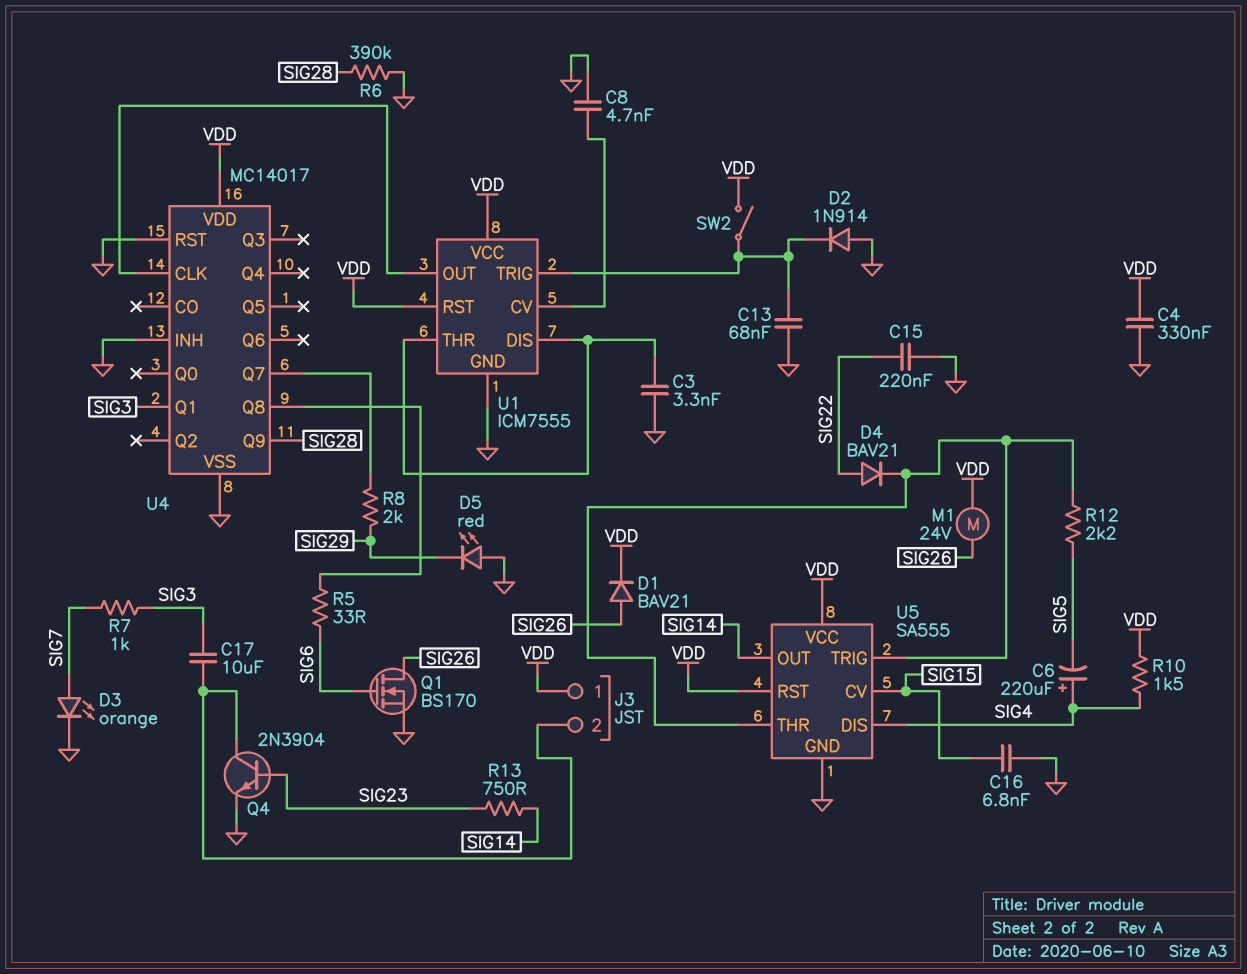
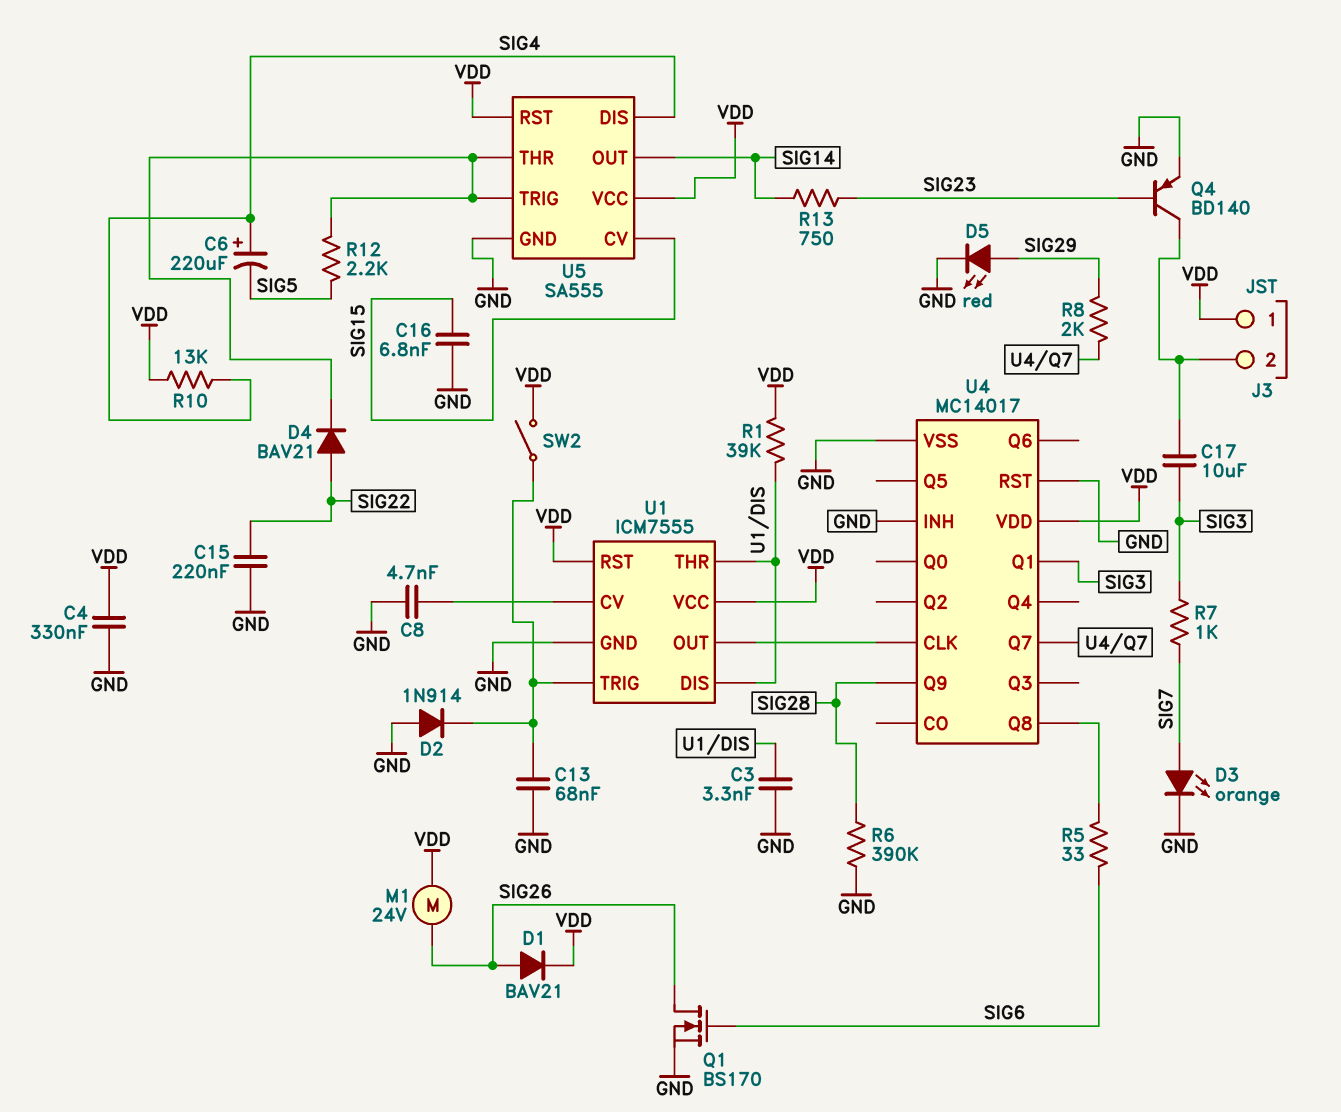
D5: LED red (A GND, K SIG29) -> LED red (A SIG29, K GND)
Q4: NPN 2N3904 (B SIG23, C J3/2, E GND) -> PNP BD140 (B SIG23, C J3/2, E GND)
R1: none -> 39k (U1/DIS, VDD)
R10: 1.5k (SIG4, VDD) -> 13k (SIG4, VDD)

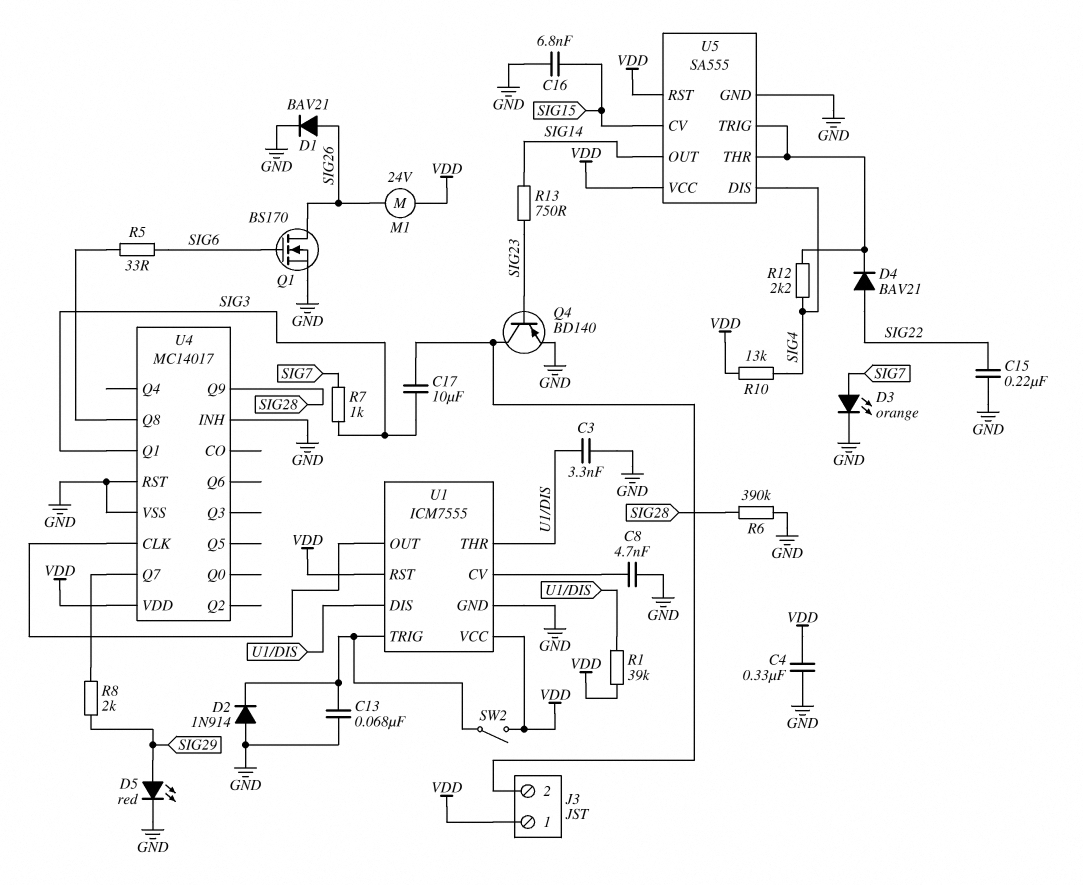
C6: 220uF (plus SIG4, minus SIG5) -> none
D1: diode BAV21 (A SIG26, K VDD) -> diode BAV21 (A SIG26, K GND)
R12: 2.2k (SIG5, U5/THR) -> 2.2k (SIG4, U5/THR)

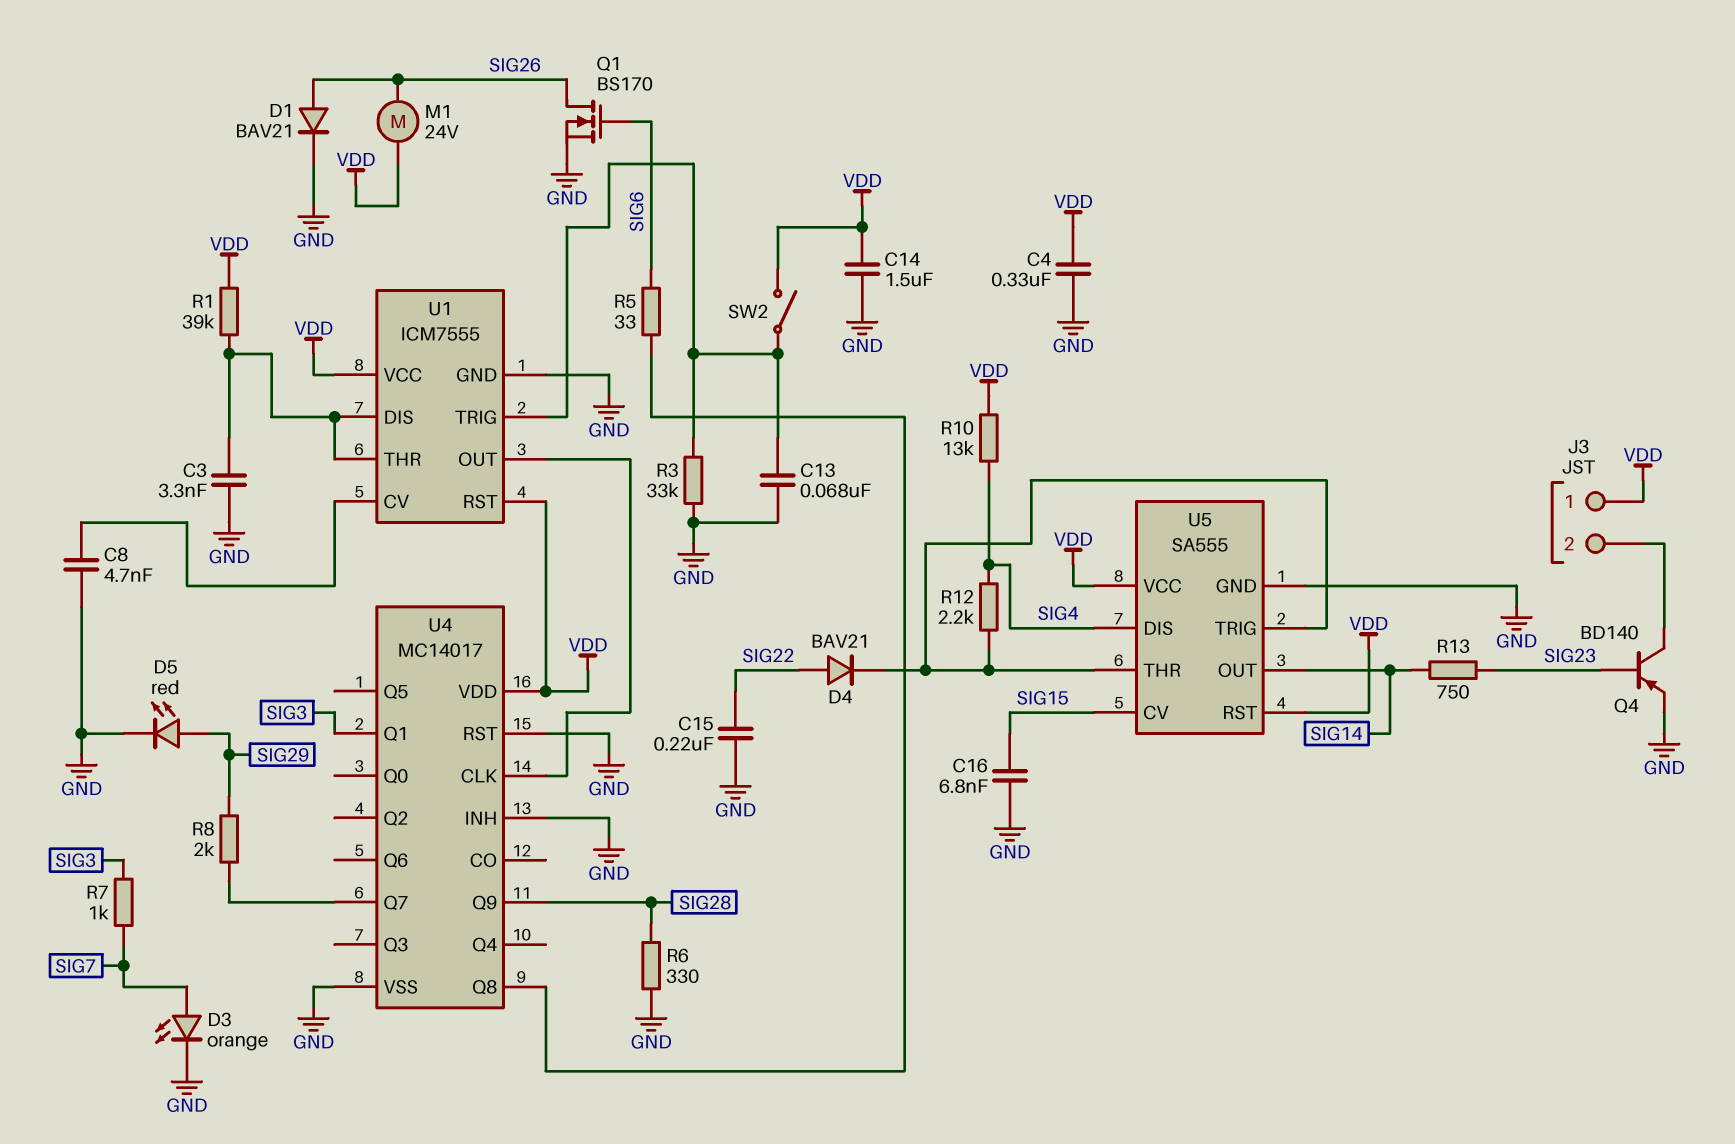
C14: none -> 1.5uF (GND, VDD)
C17: 10uF (J3/2, SIG3) -> none
D2: diode 1N914 (A GND, K U1/TRIG) -> none
R3: none -> 33k (GND, U1/TRIG)
R6: 390k (GND, SIG28) -> 330 (GND, SIG28)

